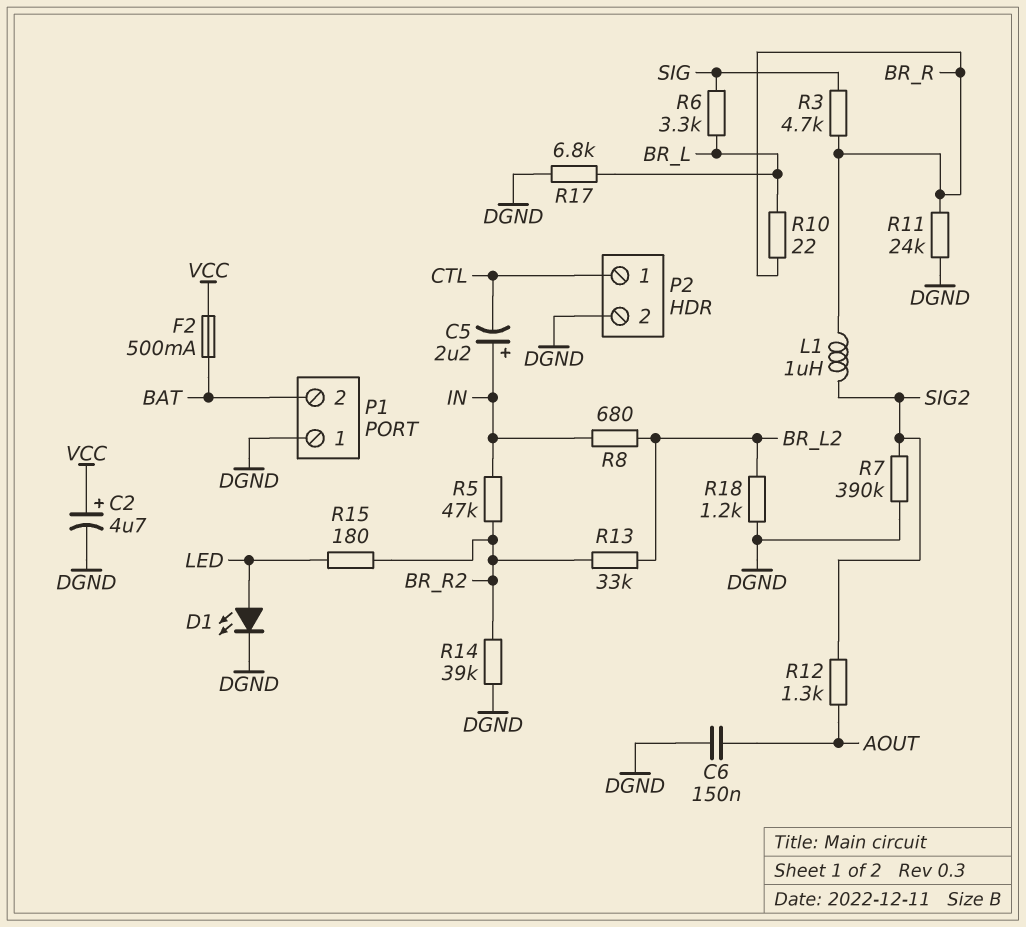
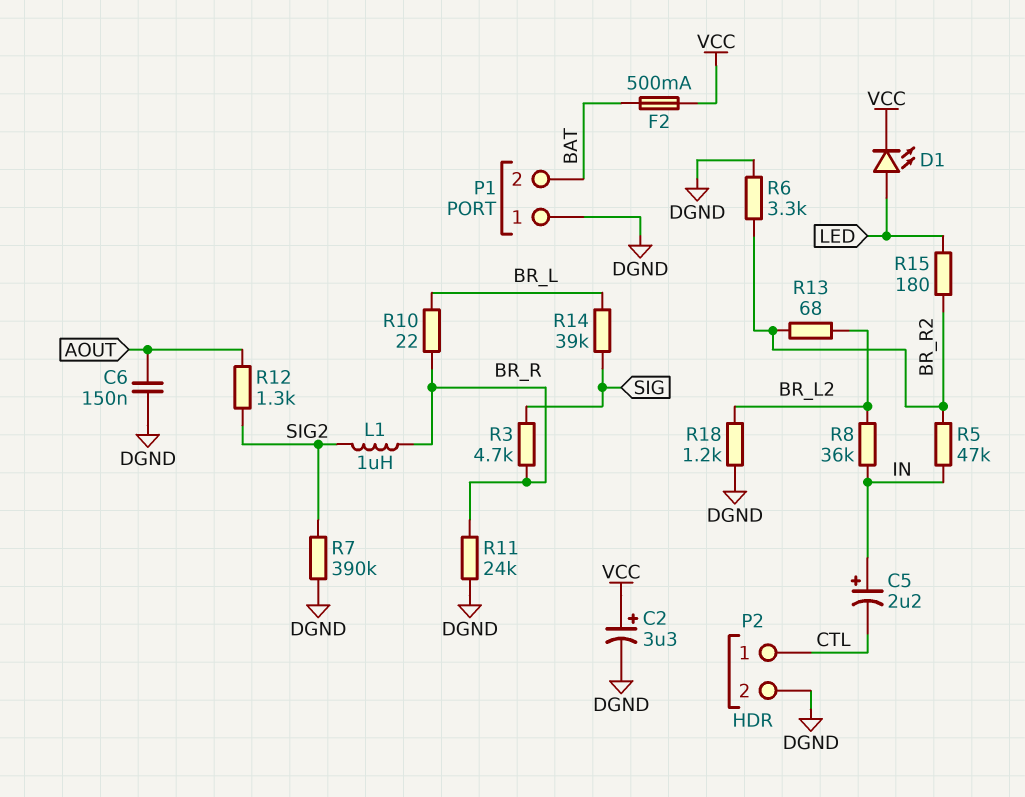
C2: 4.7uF (plus VCC, minus DGND) -> 3.3uF (plus VCC, minus DGND)
D1: LED (A LED, K DGND) -> LED (A LED, K VCC)
R6: 3.3k (BR_L, SIG) -> 3.3k (BR_R2, DGND)
R8: 680 (BR_L2, IN) -> 36k (BR_L2, IN)
R13: 33k (BR_L2, BR_R2) -> 68 (BR_L2, BR_R2)
R14: 39k (BR_R2, DGND) -> 39k (BR_L, SIG)
R17: 6.8k (BR_L, DGND) -> none

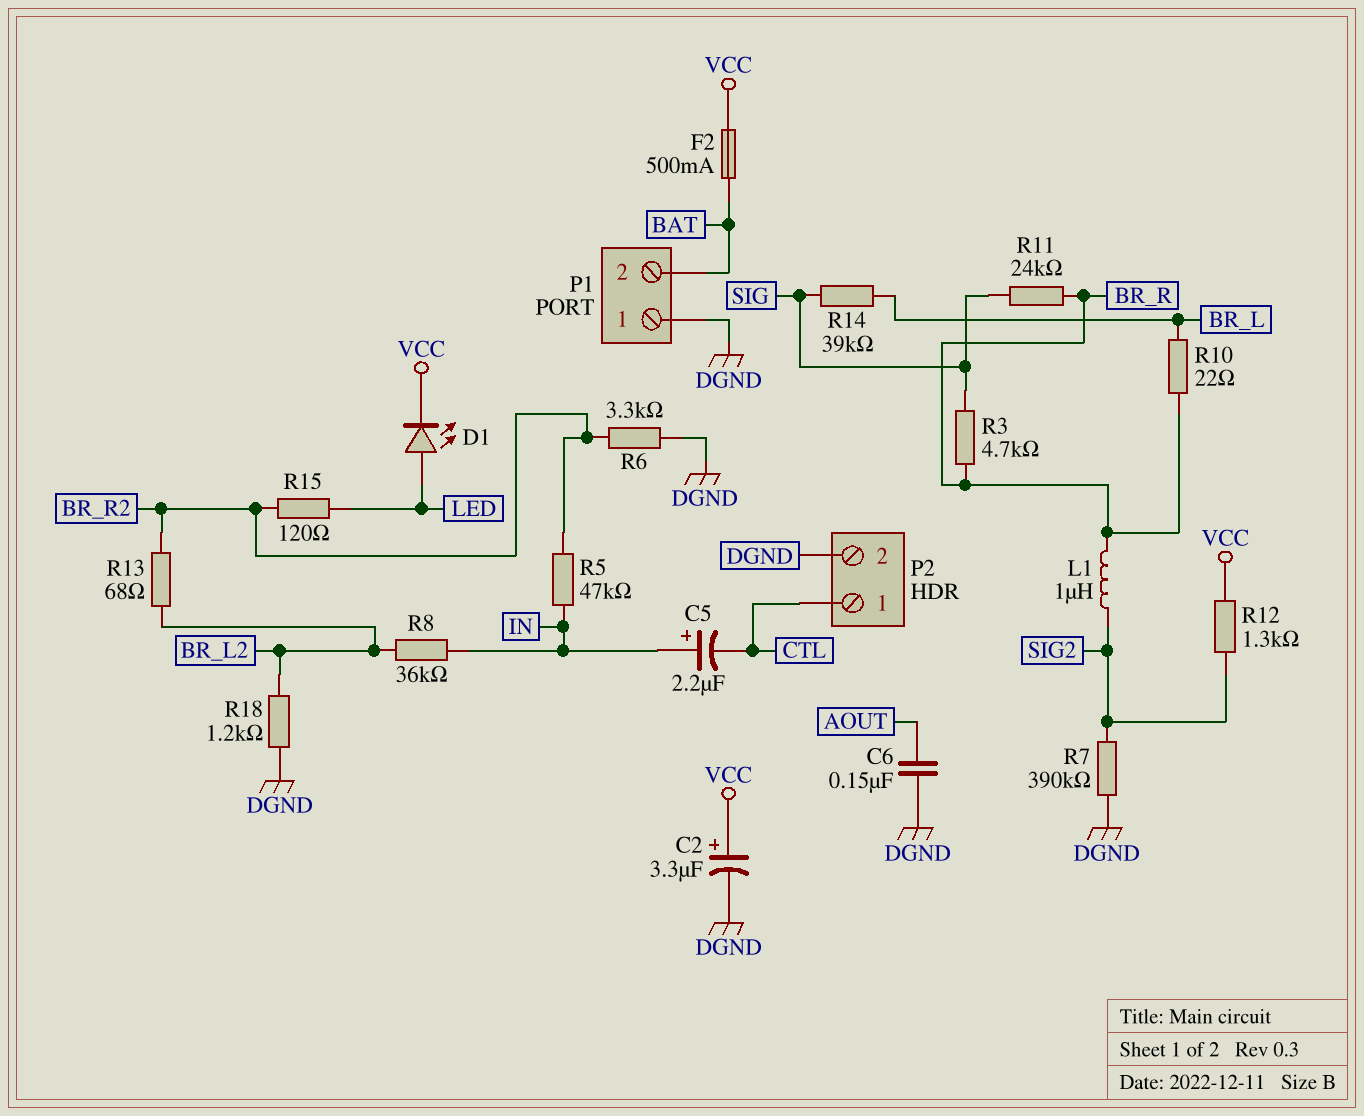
R11: 24k (BR_R, DGND) -> 24k (BR_R, SIG)
R12: 1.3k (AOUT, SIG2) -> 1.3k (SIG2, VCC)
R15: 180 (BR_R2, LED) -> 120 (BR_R2, LED)

